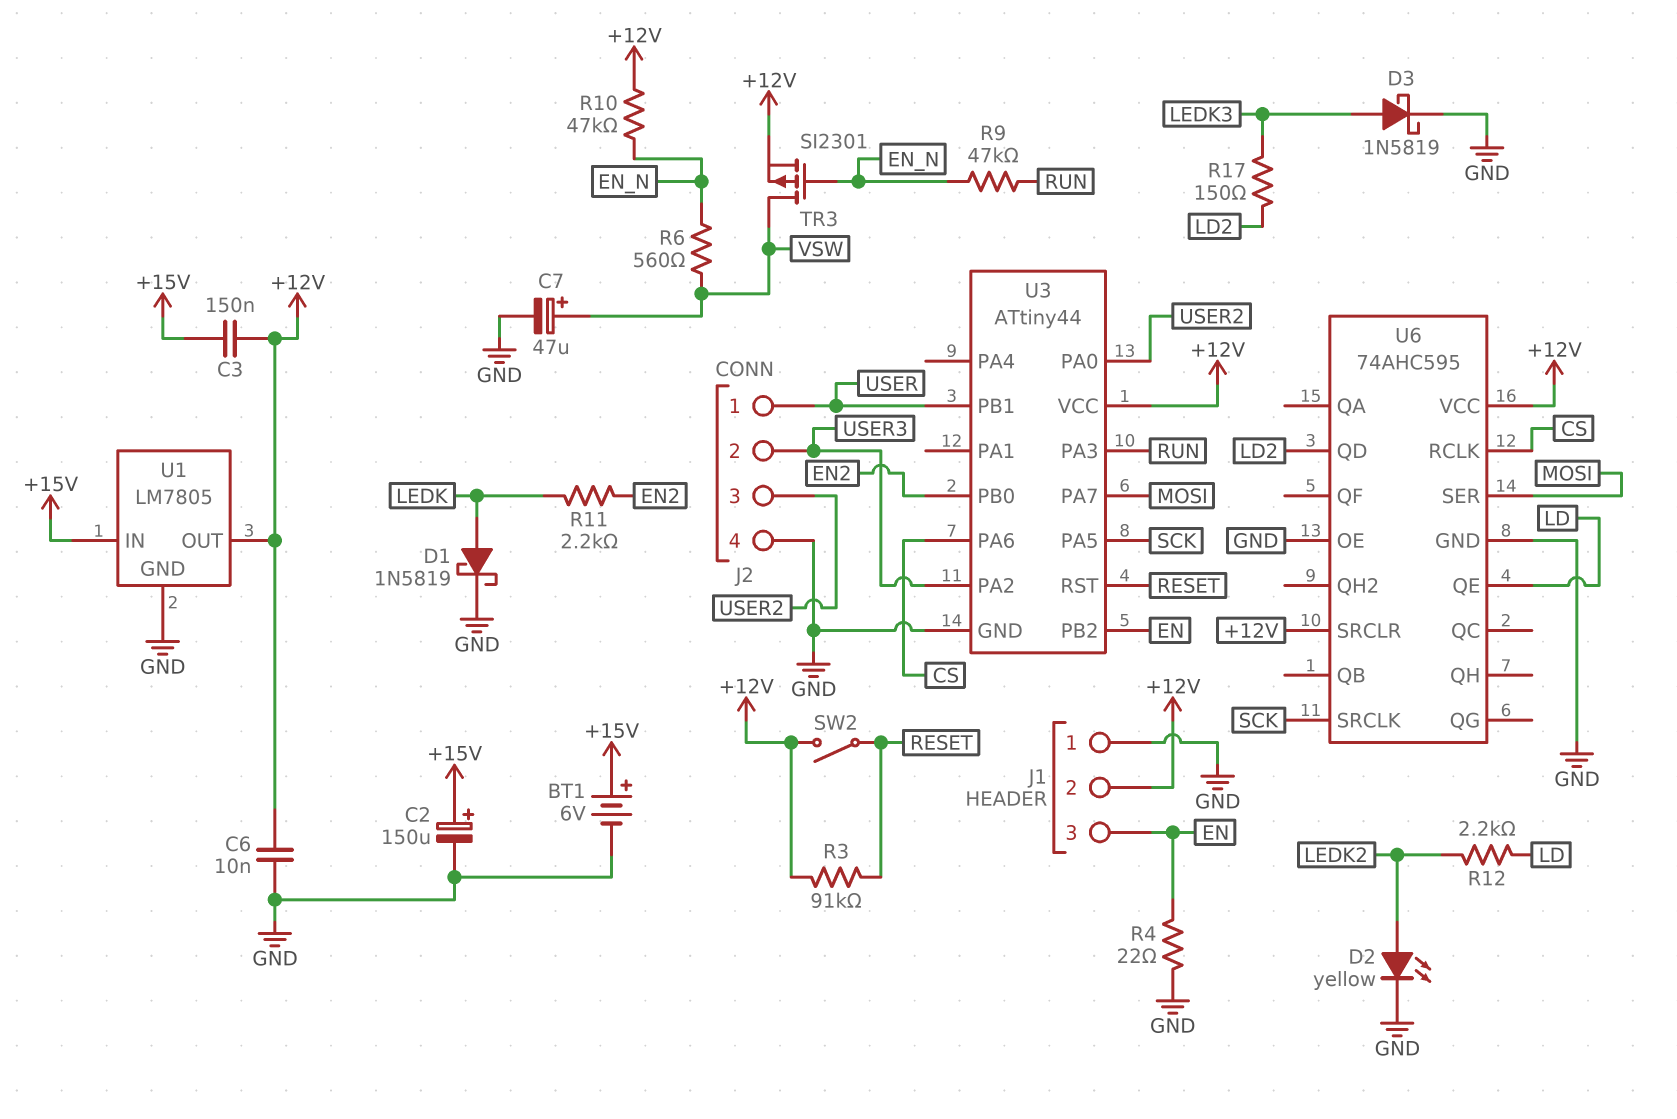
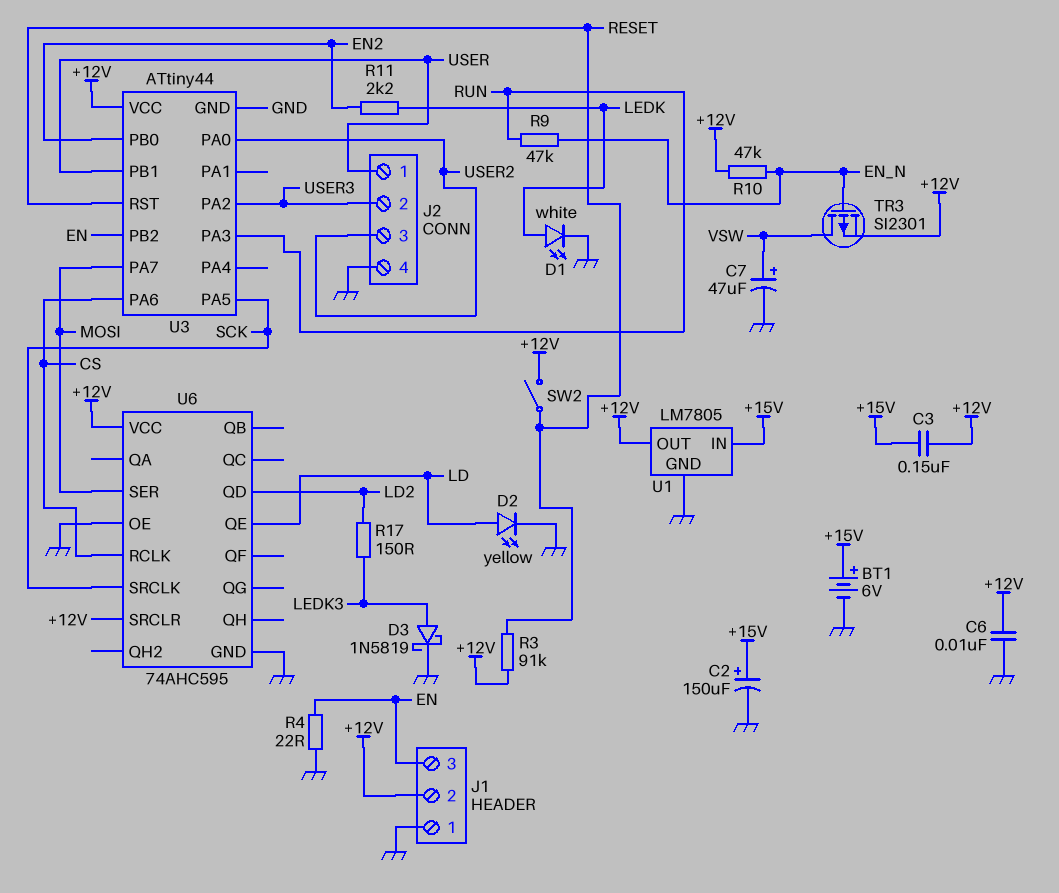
D1: schottky 1N5819 (A LEDK, K GND) -> LED white (A LEDK, K GND)
D2: LED yellow (A LEDK2, K GND) -> LED yellow (A LD, K GND)
R6: 560 (EN_N, VSW) -> none
R12: 2.2k (LD, LEDK2) -> none

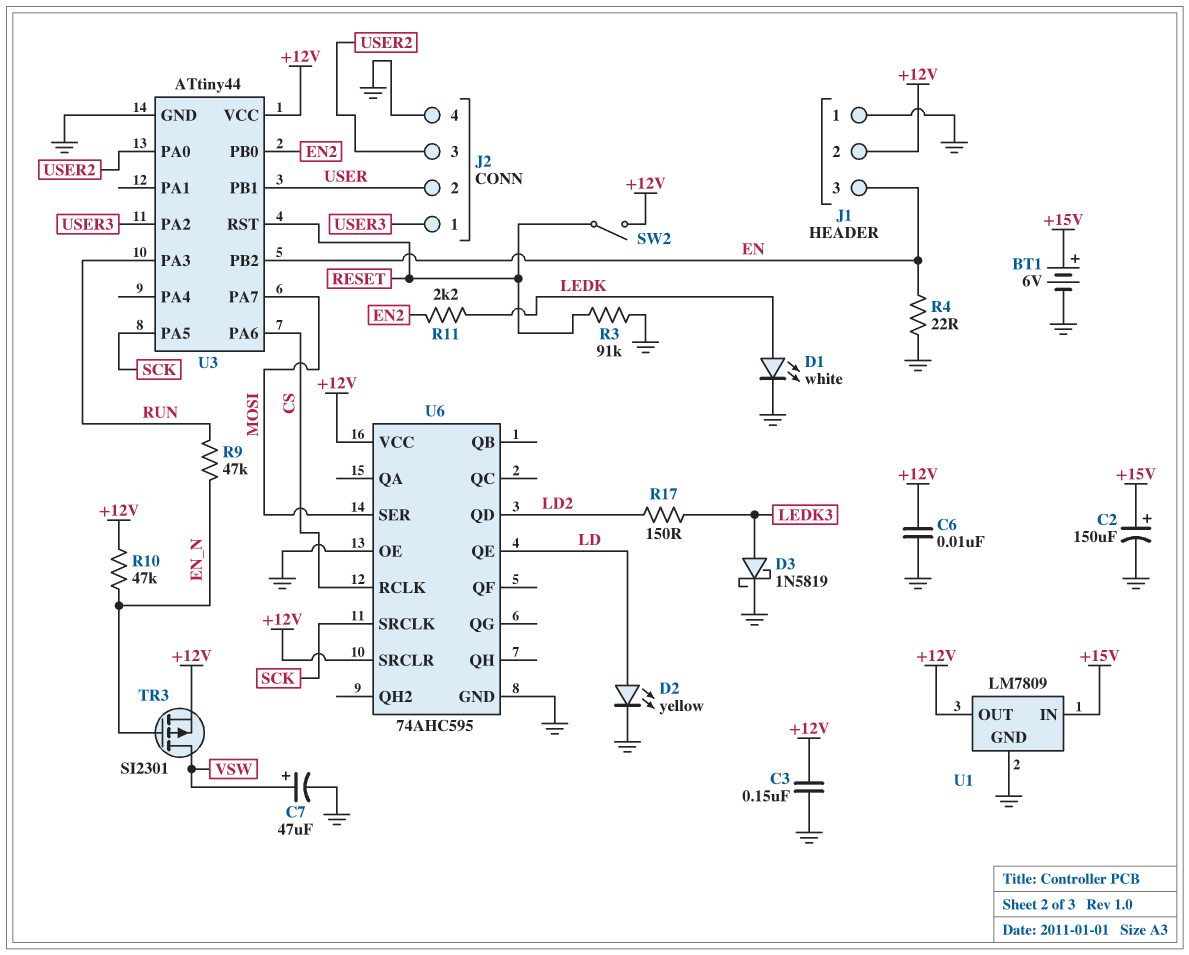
C3: 150nF (+12V, +15V) -> 150nF (+12V, GND)
J2 pin 1: USER -> USER3
J2 pin 2: USER3 -> USER
R3: 91k (+12V, RESET) -> 91k (GND, RESET)
U1: LM7805 -> LM7809

